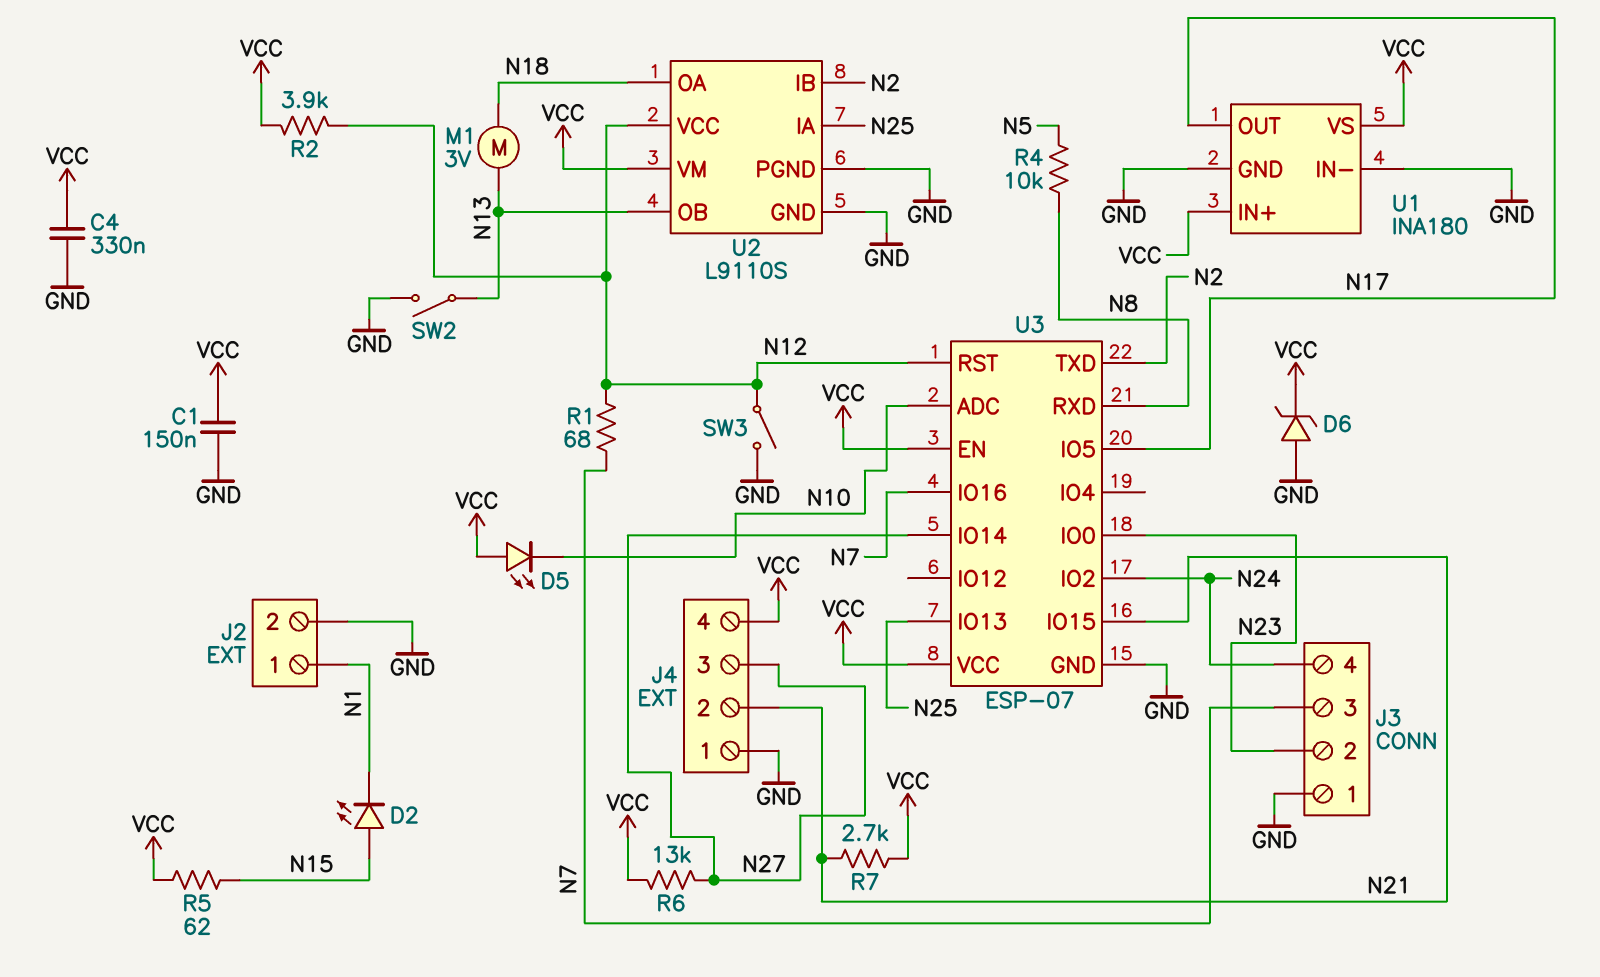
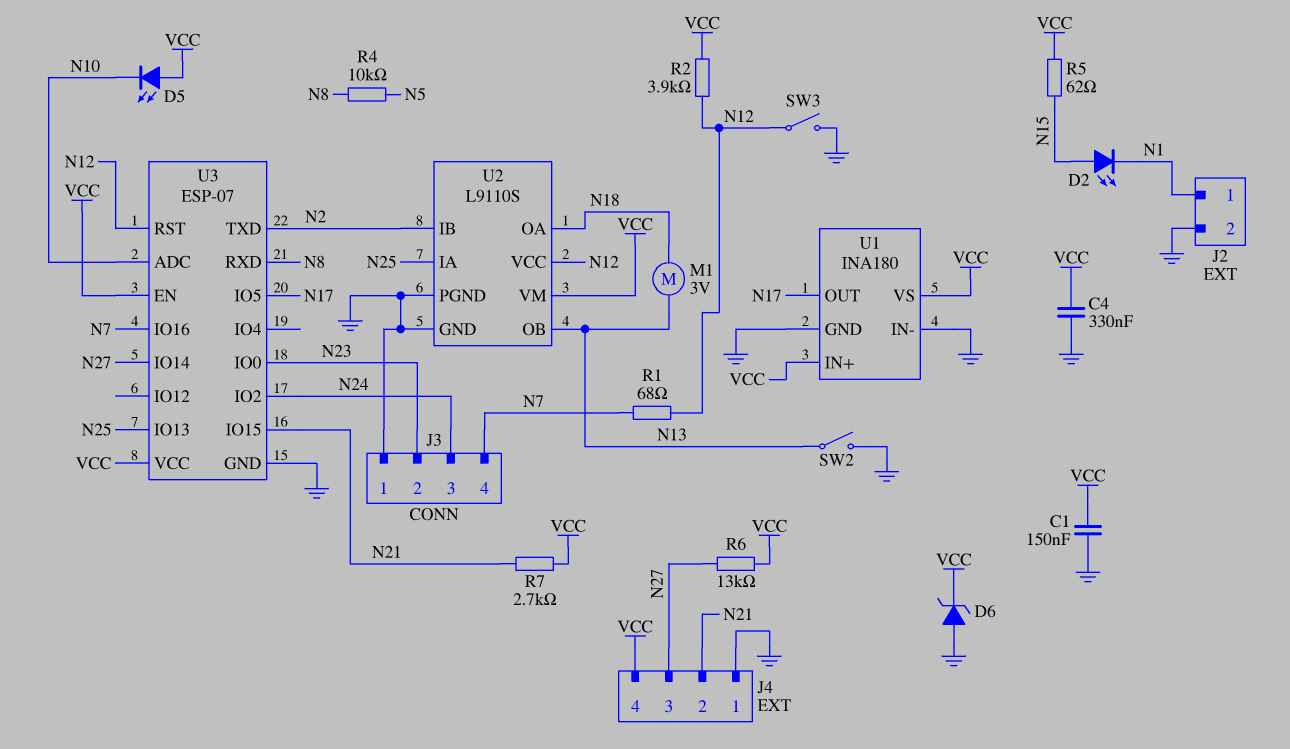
J3 pin 3: N7 -> N24
J3 pin 4: N24 -> N7

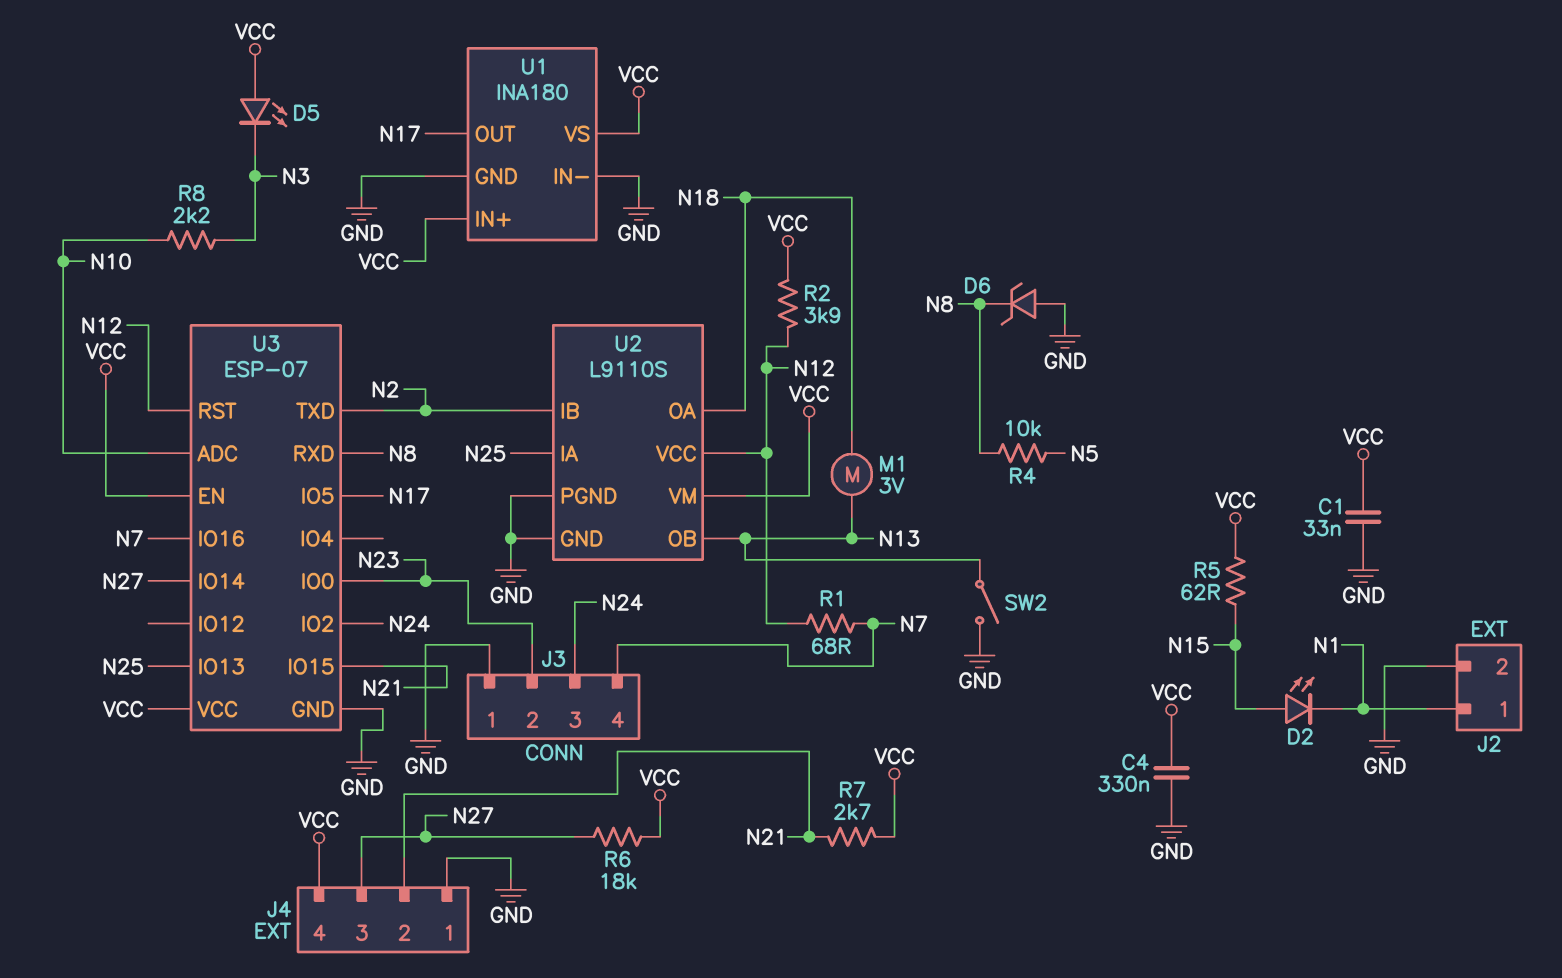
C1: 150nF (GND, VCC) -> 33nF (GND, VCC)
D5: LED (A VCC, K N10) -> LED (A VCC, K N3)
D6: zener (A GND, K VCC) -> zener (A GND, K N8)
R6: 13k (N27, VCC) -> 18k (N27, VCC)
R8: none -> 2.2k (N3, N10)
SW3: switch (GND, N12) -> none

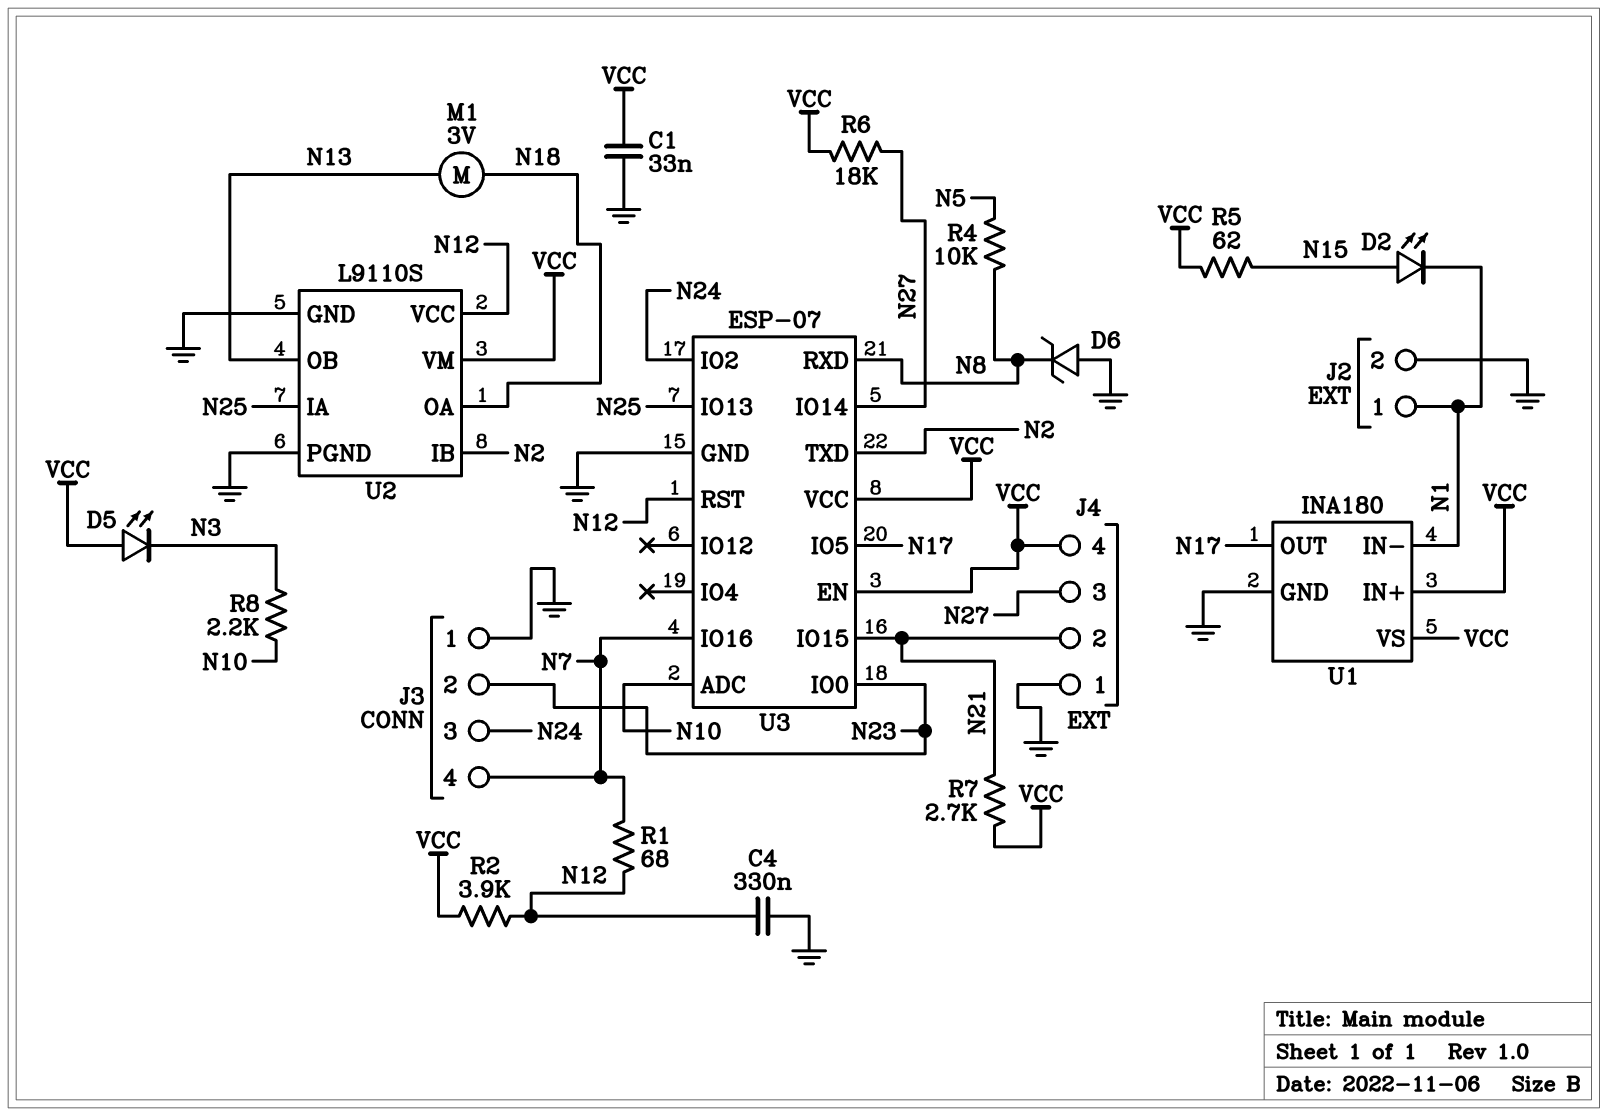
C4: 330nF (GND, VCC) -> 330nF (GND, N12)
SW2: switch (GND, N13) -> none
U1 pin IN-: GND -> N1

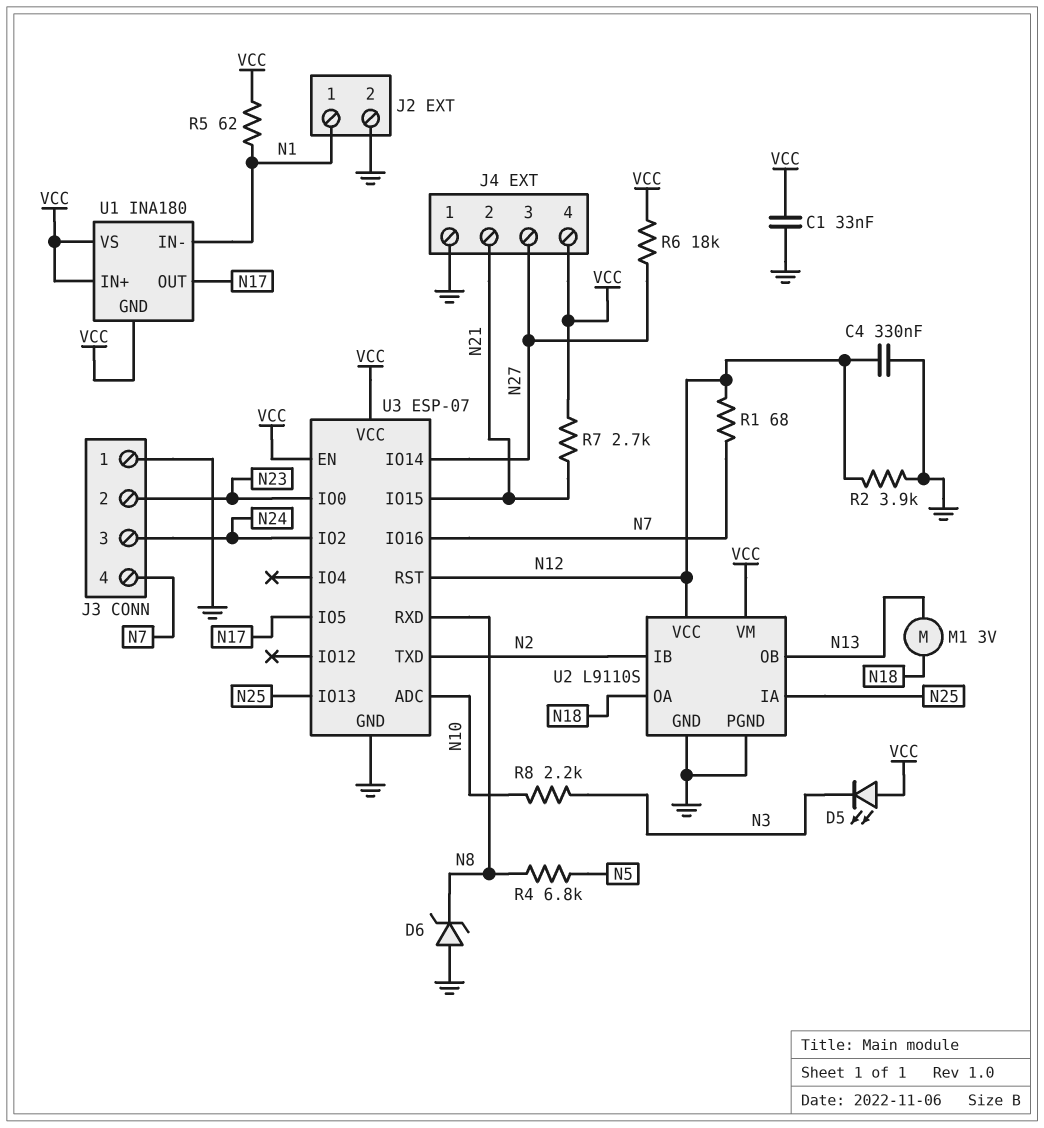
D2: LED (A N15, K N1) -> none
R2: 3.9k (N12, VCC) -> 3.9k (GND, N12)
R4: 10k (N5, N8) -> 6.8k (N5, N8)
R5: 62 (N15, VCC) -> 62 (N1, VCC)
U1 pin GND: GND -> VCC

